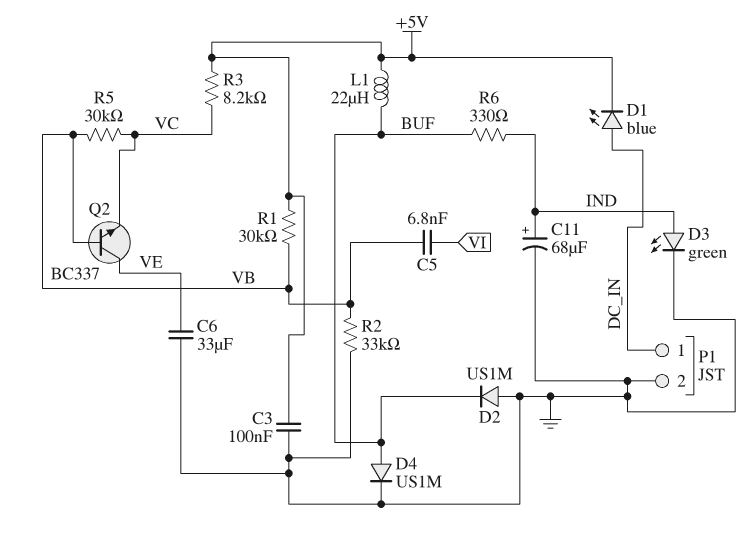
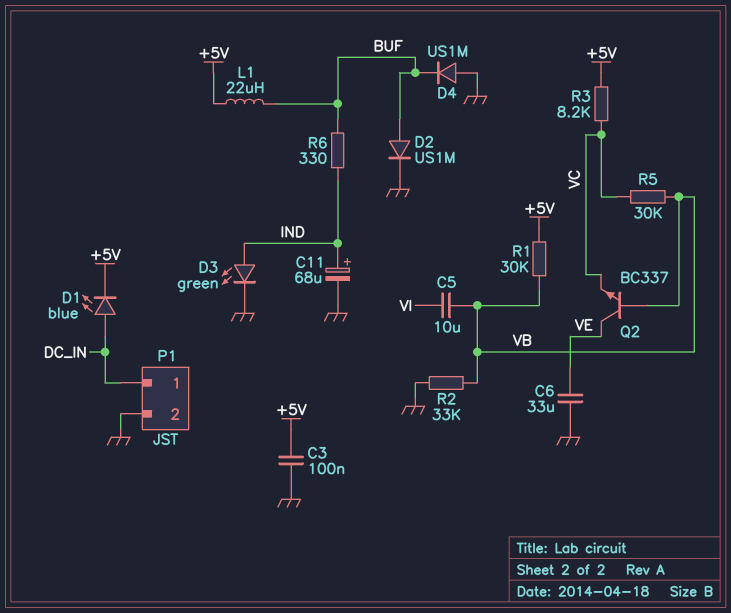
C5: 6.8nF (VB, VI) -> 10uF (VB, VI)
D2: diode US1M (A GND, K BUF) -> diode US1M (A BUF, K GND)
D4: diode US1M (A BUF, K GND) -> diode US1M (A GND, K BUF)

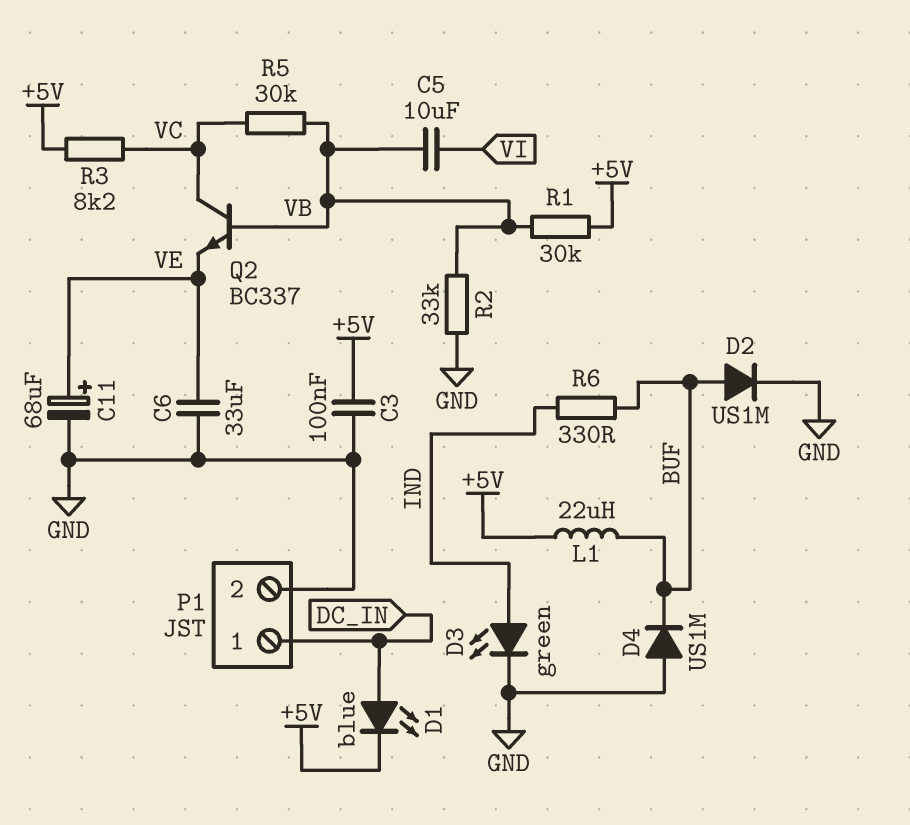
C11: 68uF (plus IND, minus GND) -> 68uF (plus VE, minus GND)
Q2: NPN BC337 (B VB, C VE, E VC) -> NPN BC337 (B VB, C VC, E VE)

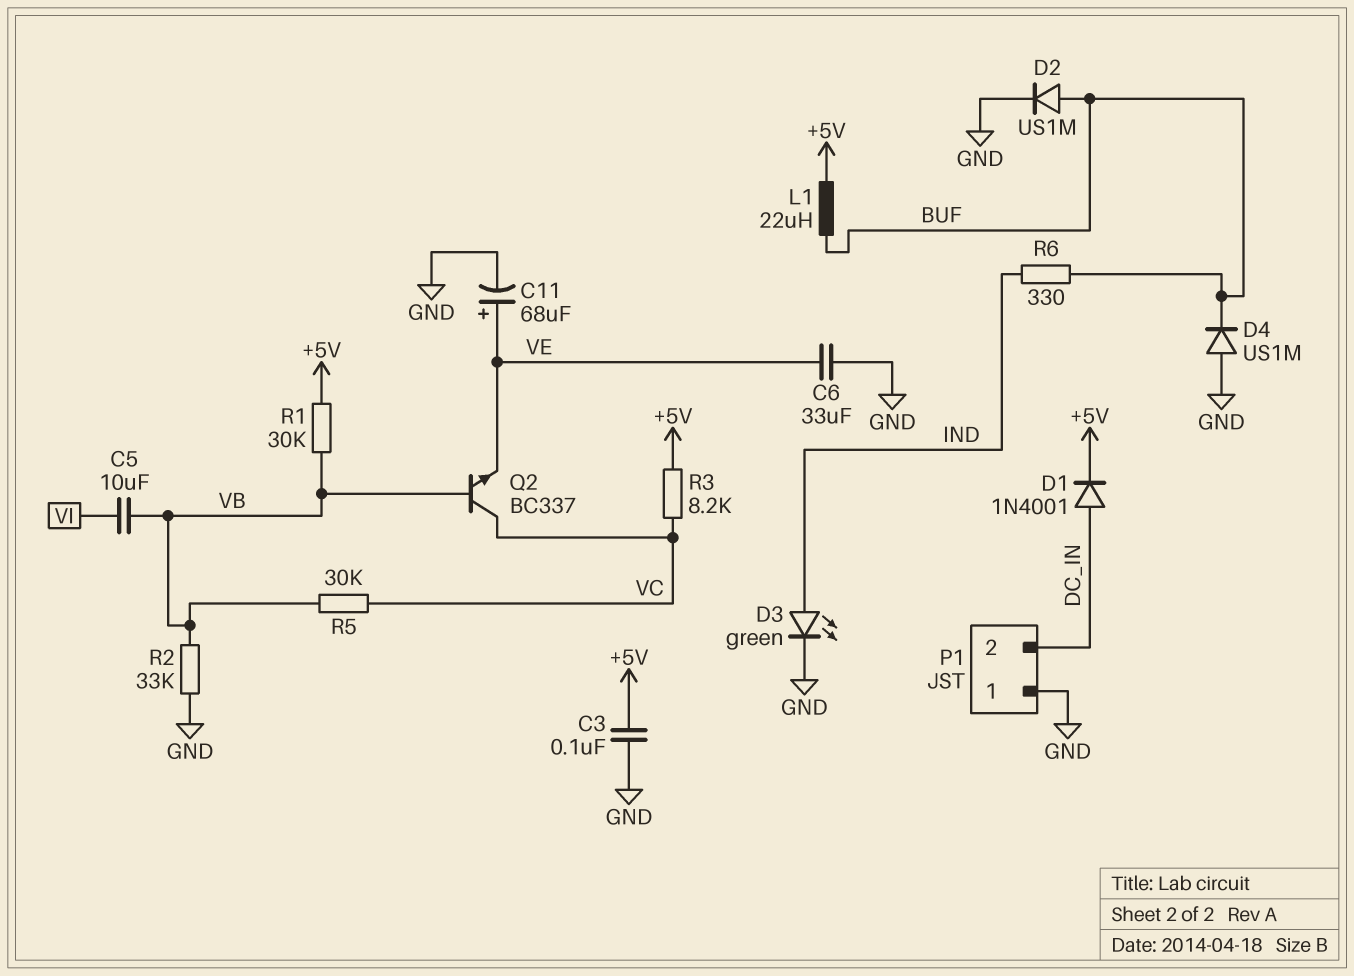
D1: LED blue (A DC_IN, K +5V) -> diode 1N4001 (A DC_IN, K +5V)
P1 pin 1: DC_IN -> GND
P1 pin 2: GND -> DC_IN

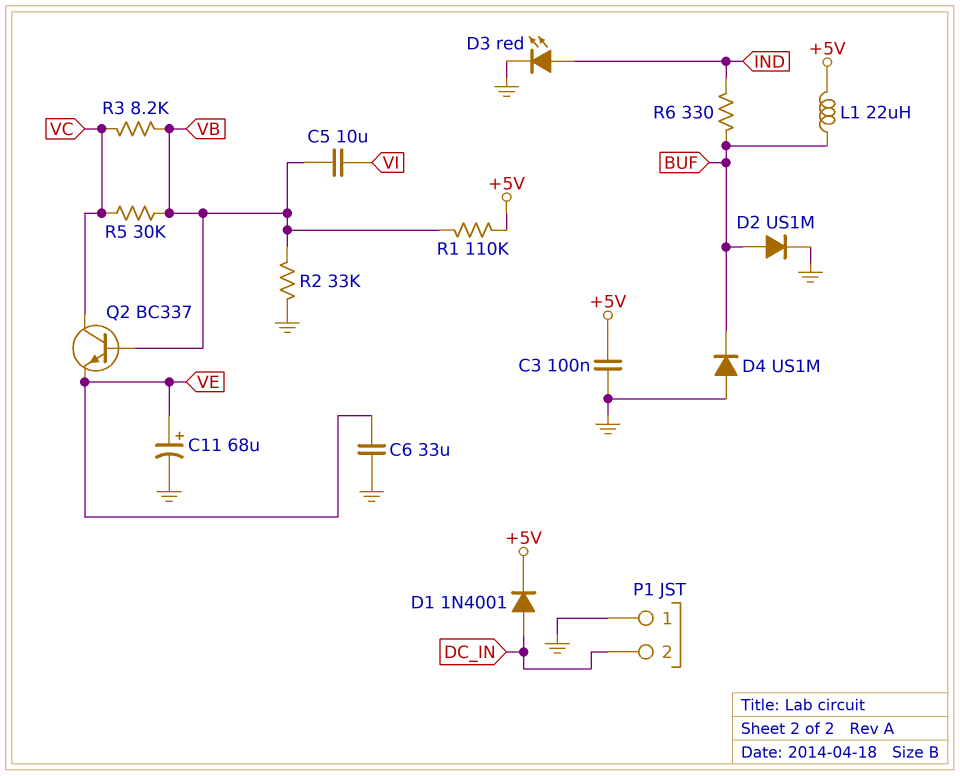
D3: LED green (A IND, K GND) -> LED red (A IND, K GND)
R1: 30k (+5V, VB) -> 110k (+5V, VB)
R3: 8.2k (+5V, VC) -> 8.2k (VB, VC)

